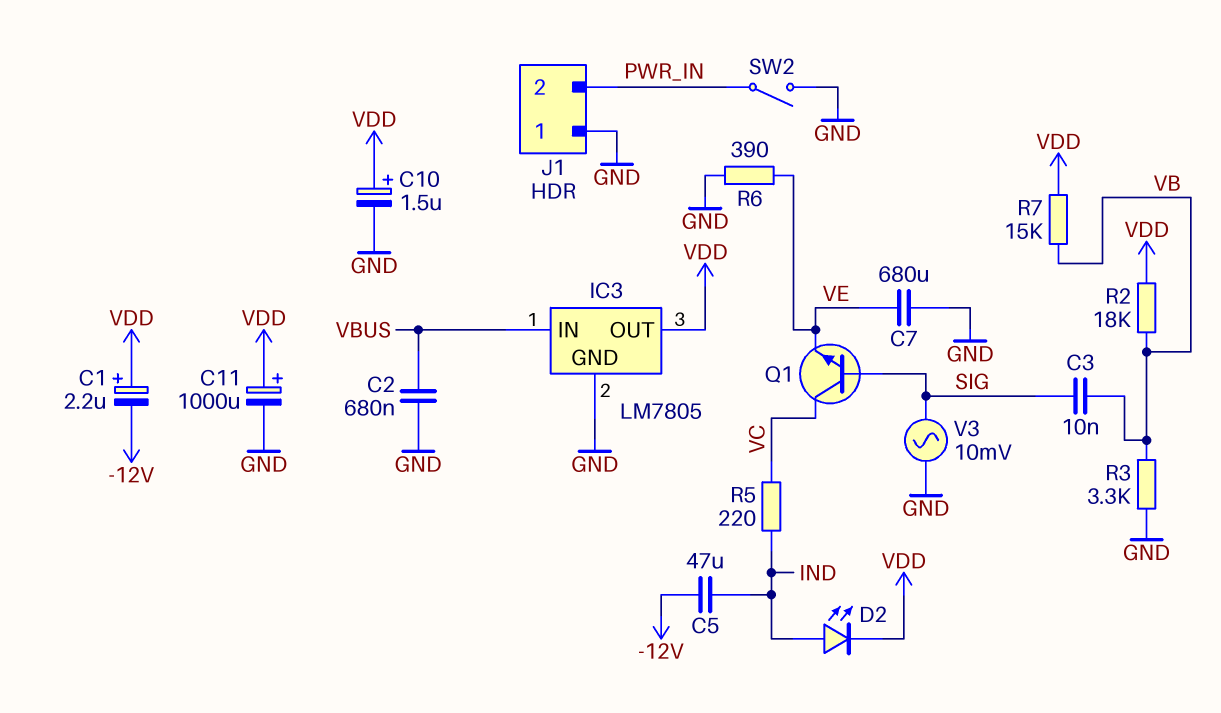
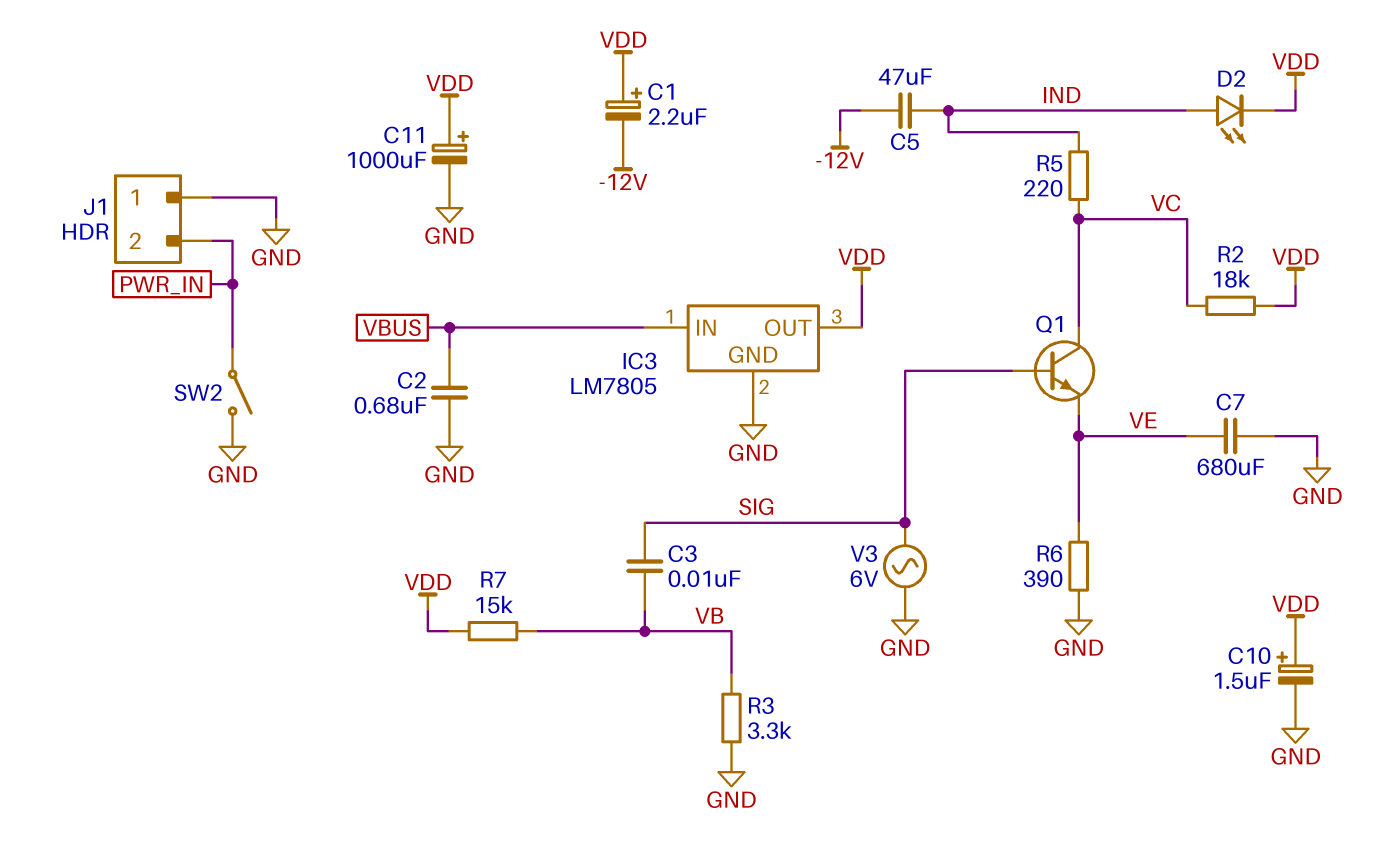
R2: 18k (VB, VDD) -> 18k (VC, VDD)
V3: AC 10mV (GND, SIG) -> AC 6V (GND, SIG)

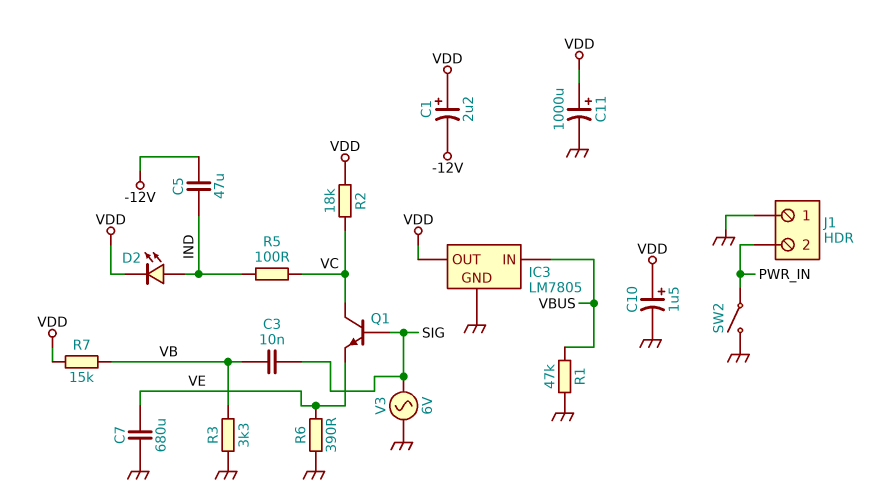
C2: 680nF (GND, VBUS) -> none
R1: none -> 47k (GND, VBUS)
R5: 220 (IND, VC) -> 100 (IND, VC)

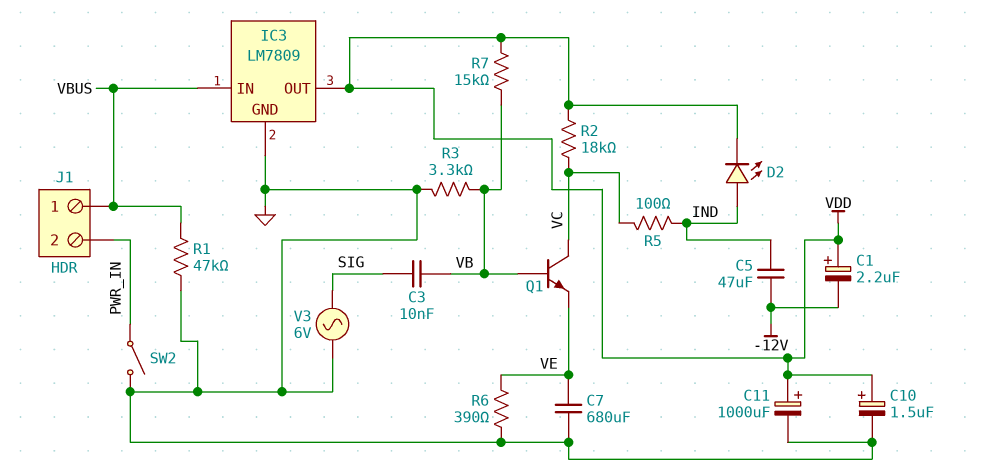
IC3: LM7805 -> LM7809
J1 pin 1: GND -> VBUS
Q1: NPN (B SIG, C VC, E VE) -> NPN (B VB, C VC, E VE)

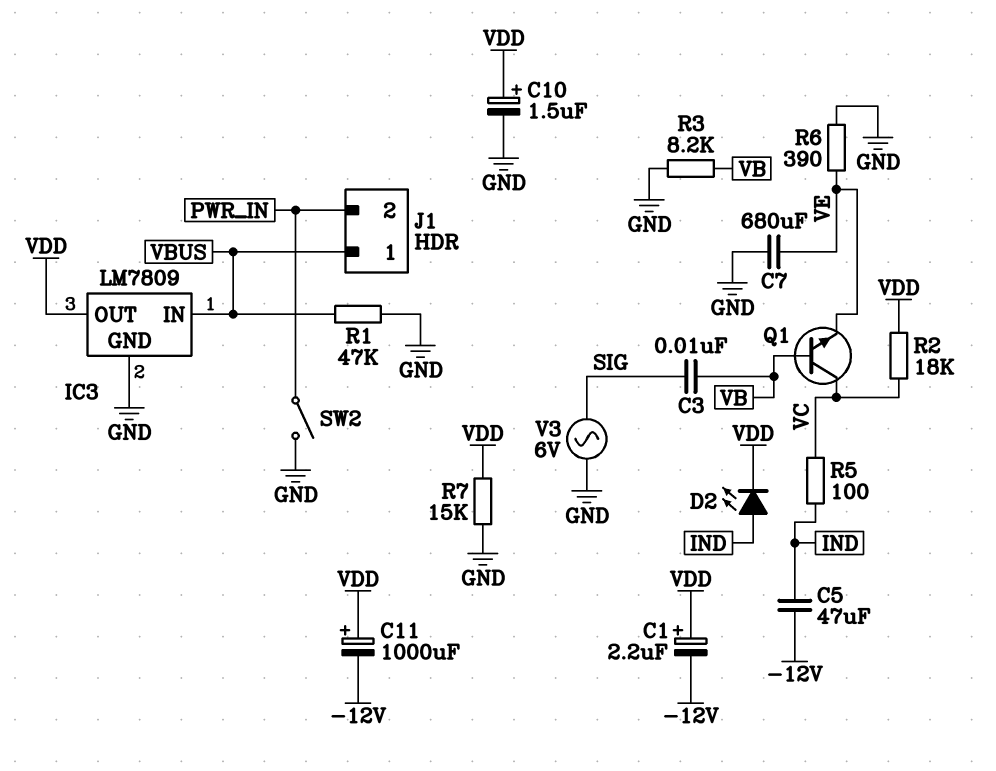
C11: 1000uF (plus VDD, minus GND) -> 1000uF (plus VDD, minus -12V)
R3: 3.3k (GND, VB) -> 8.2k (GND, VB)
R7: 15k (VB, VDD) -> 15k (GND, VDD)

